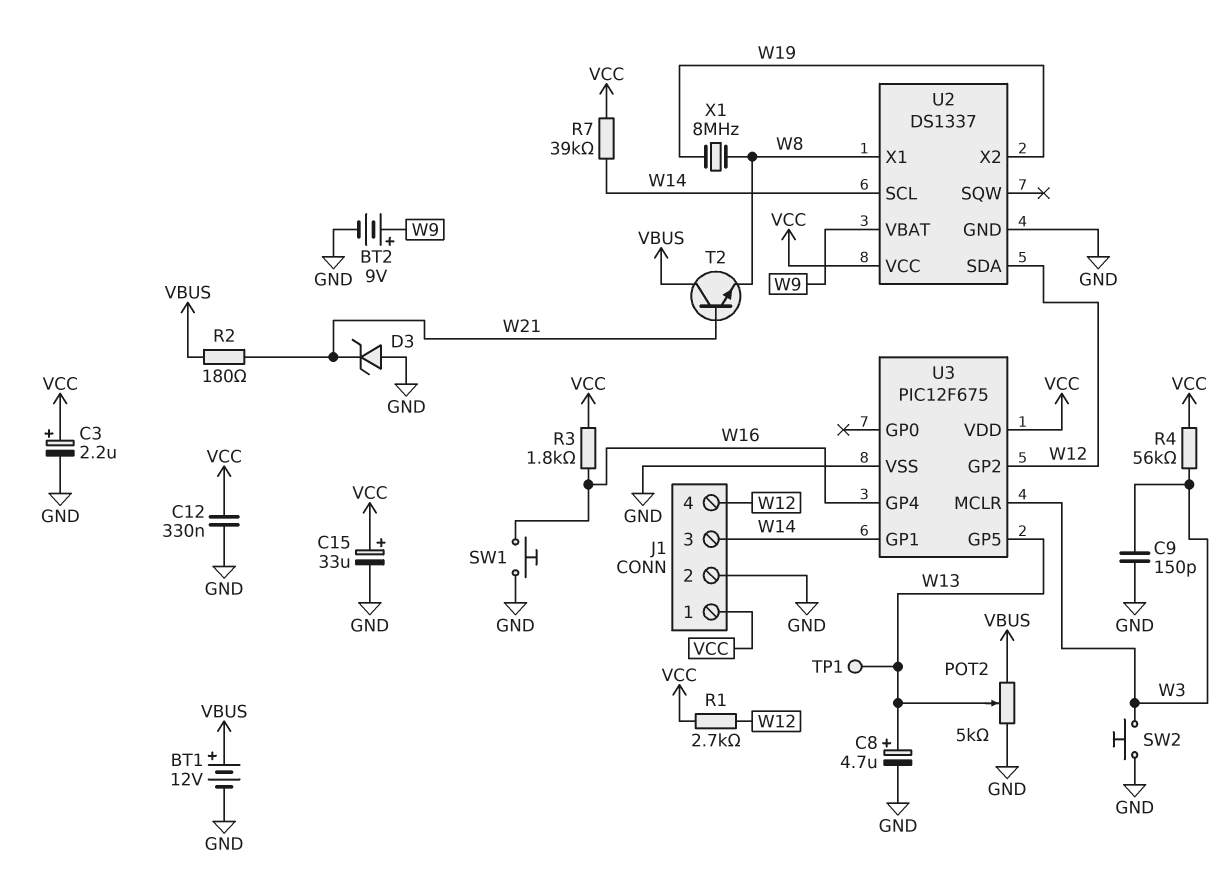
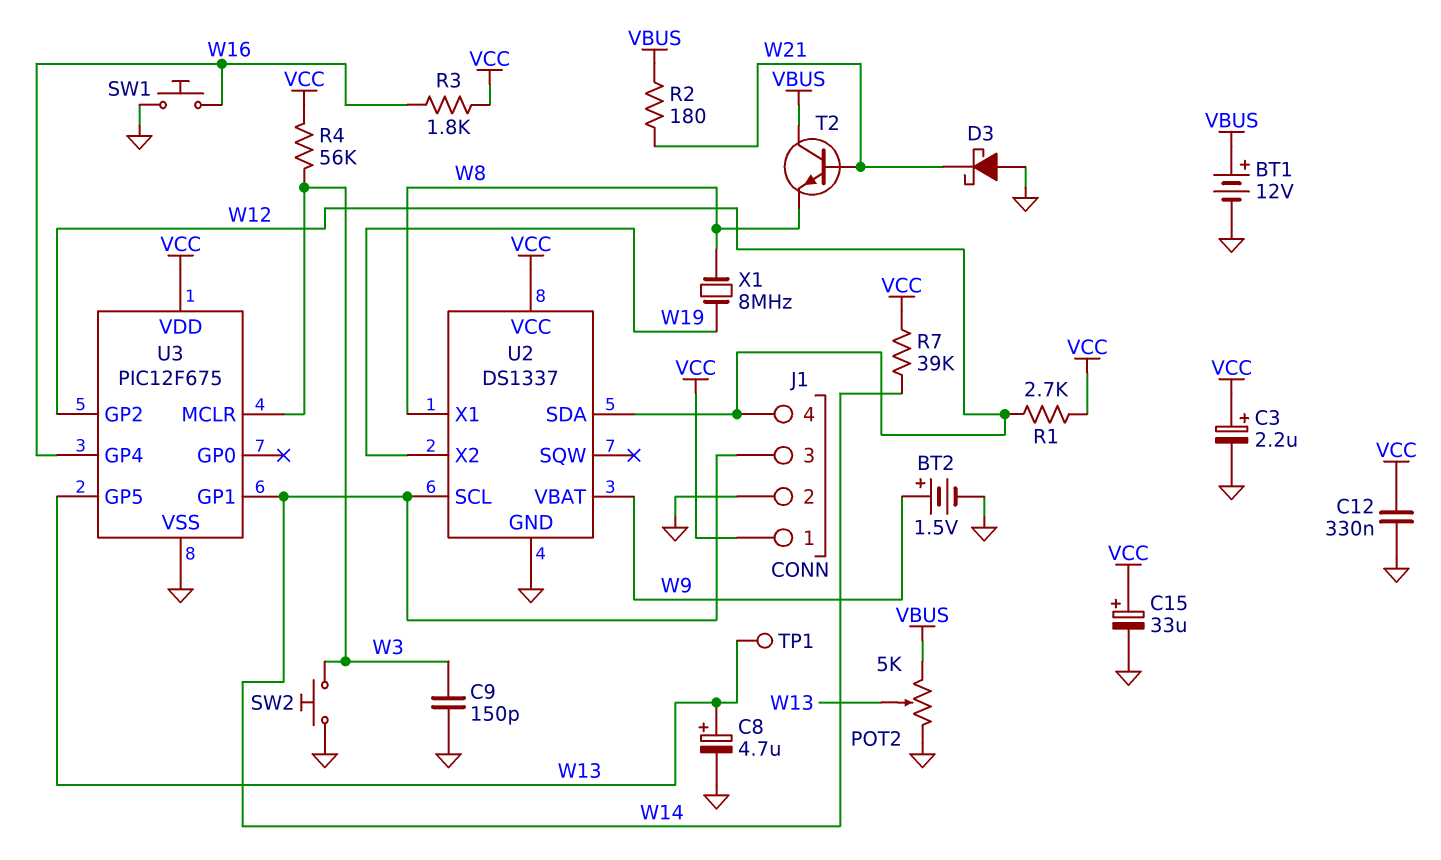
BT2: 9V (plus W9, minus GND) -> 1.5V (plus W9, minus GND)
D3: zener (A GND, K W21) -> schottky (A GND, K W21)

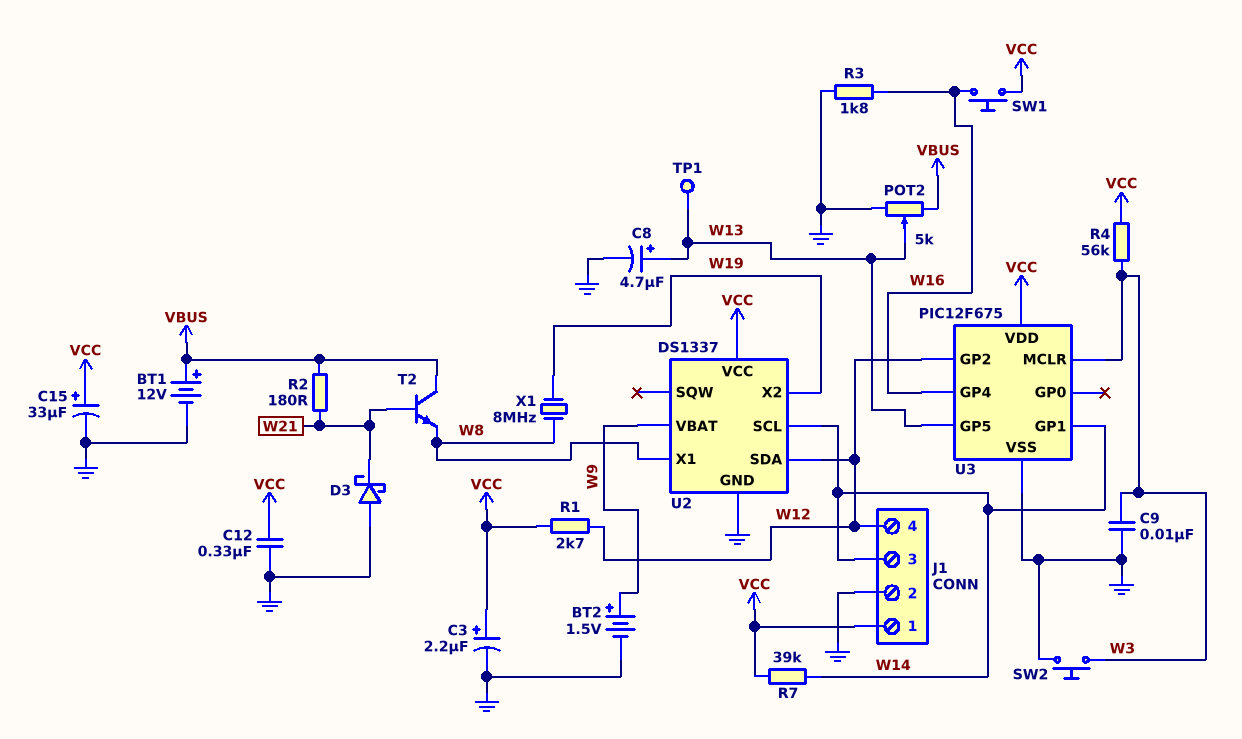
C9: 150pF (GND, W3) -> 10nF (GND, W3)
R3: 1.8k (VCC, W16) -> 1.8k (GND, W16)
SW1: button (GND, W16) -> button (VCC, W16)

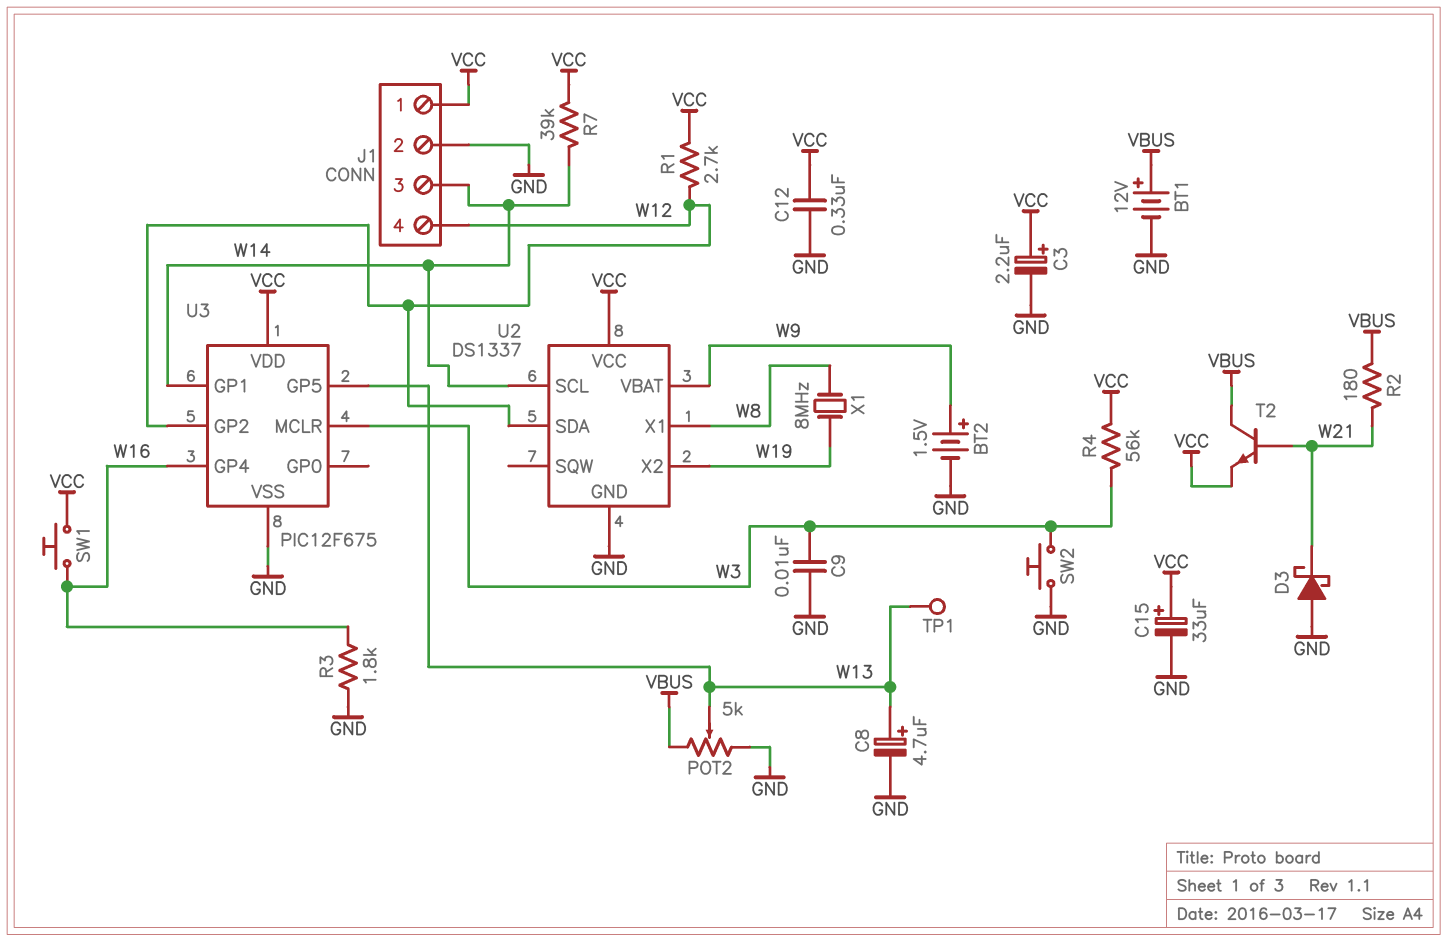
T2: NPN (B W21, C VBUS, E W8) -> NPN (B W21, C VBUS, E VCC)

